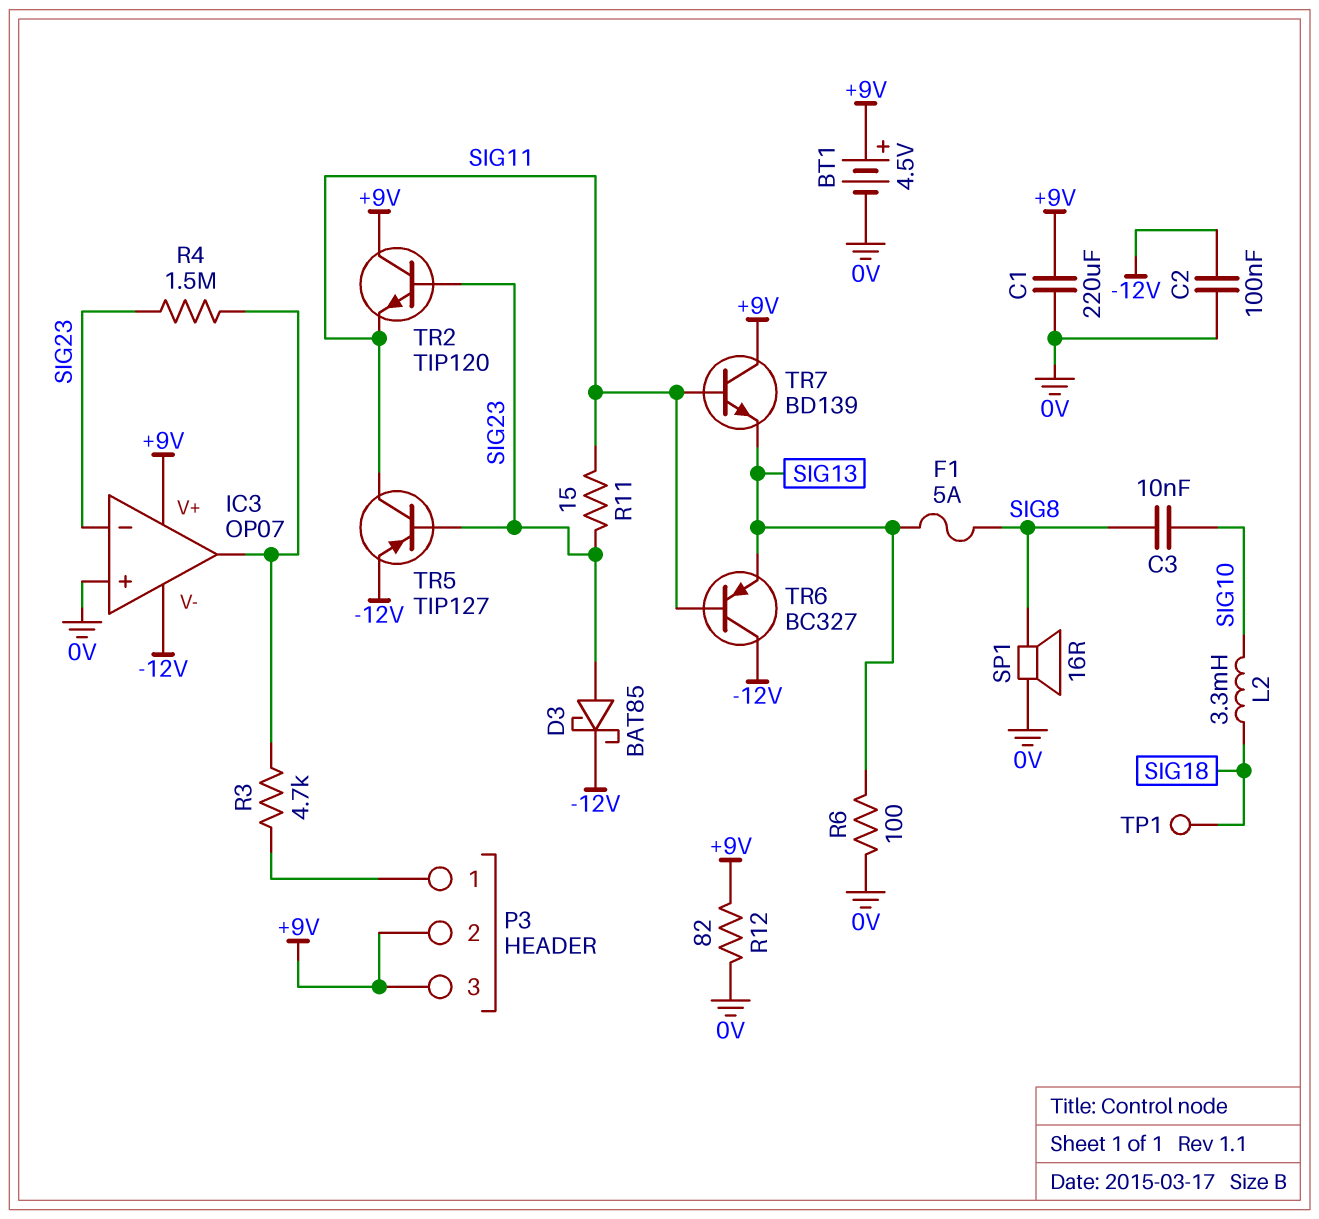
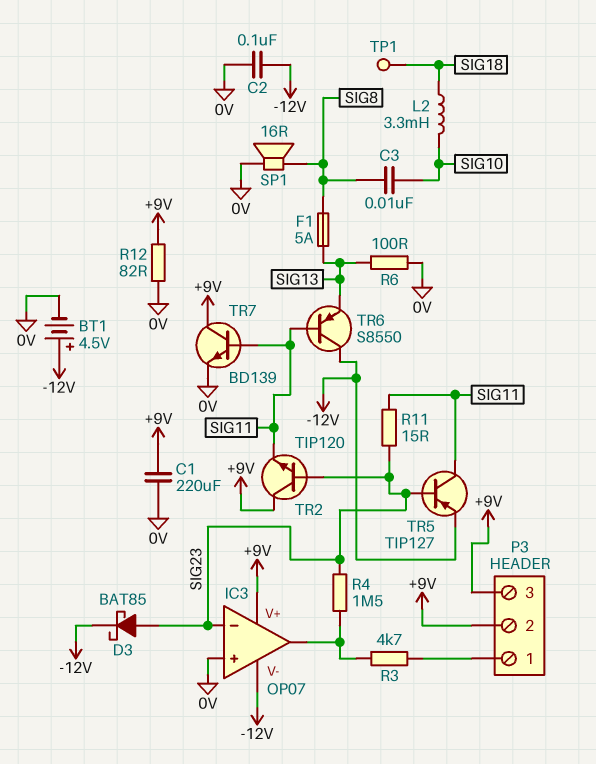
BT1: 4.5V (plus +9V, minus 0V) -> 4.5V (plus -12V, minus 0V)
TR6: PNP BC327 (B SIG11, C -12V, E SIG13) -> PNP S8550 (B SIG11, C -12V, E SIG13)
TR7: NPN BD139 (B SIG11, C +9V, E SIG13) -> NPN BD139 (B SIG11, C +9V, E 0V)

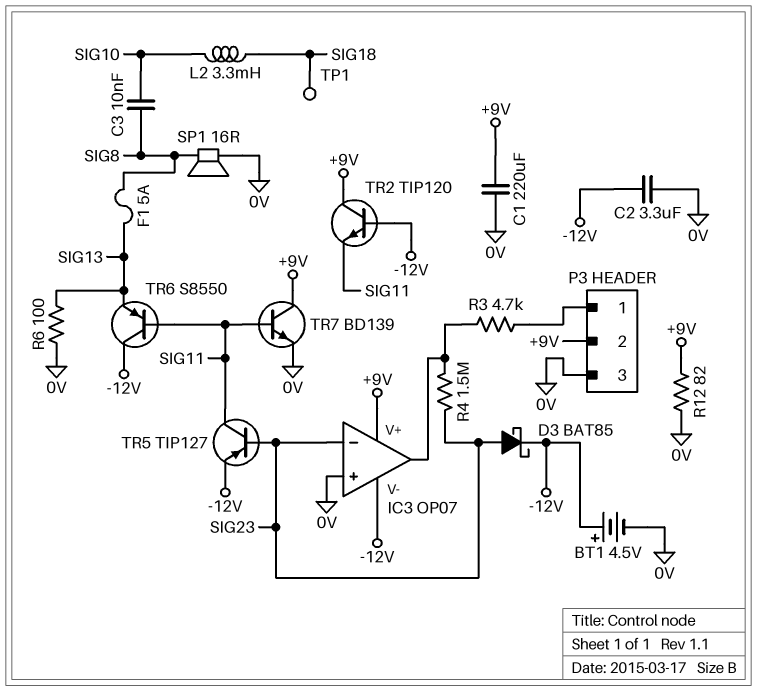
C2: 100nF (-12V, 0V) -> 3.3uF (-12V, 0V)
P3 pin 3: +9V -> 0V
R11: 15 (SIG11, SIG23) -> none
TR2: NPN TIP120 (B SIG23, C +9V, E SIG11) -> NPN TIP120 (B -12V, C +9V, E SIG11)

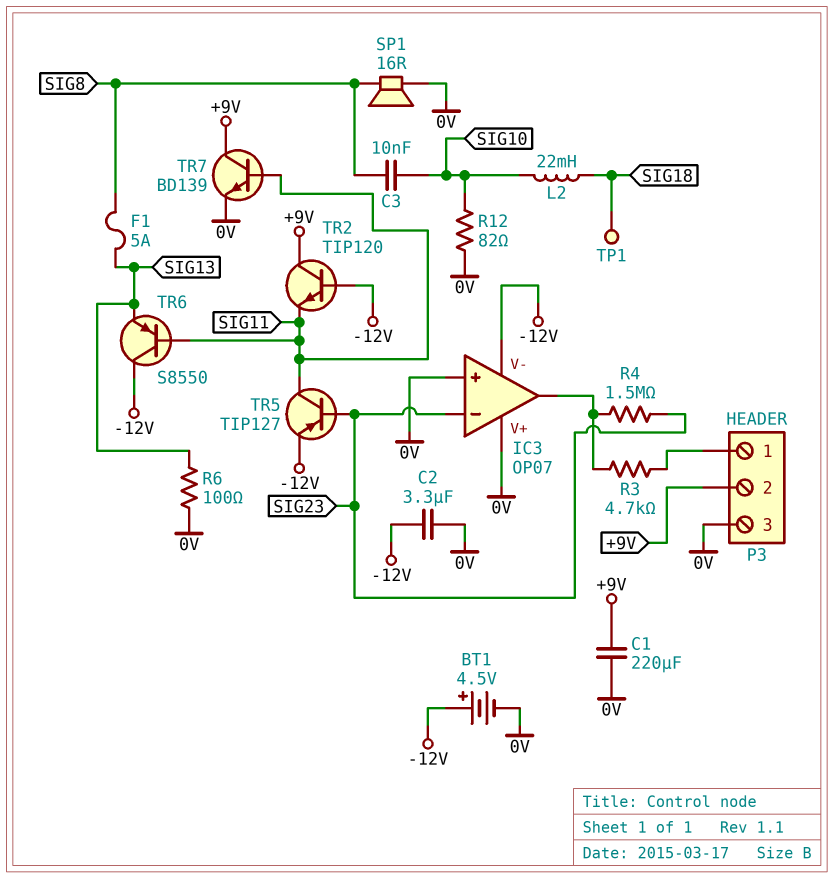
D3: schottky BAT85 (A SIG23, K -12V) -> none
IC3 pin V+: +9V -> 0V
L2: 3.3mH (SIG10, SIG18) -> 22mH (SIG10, SIG18)
R12: 82 (+9V, 0V) -> 82 (0V, SIG10)

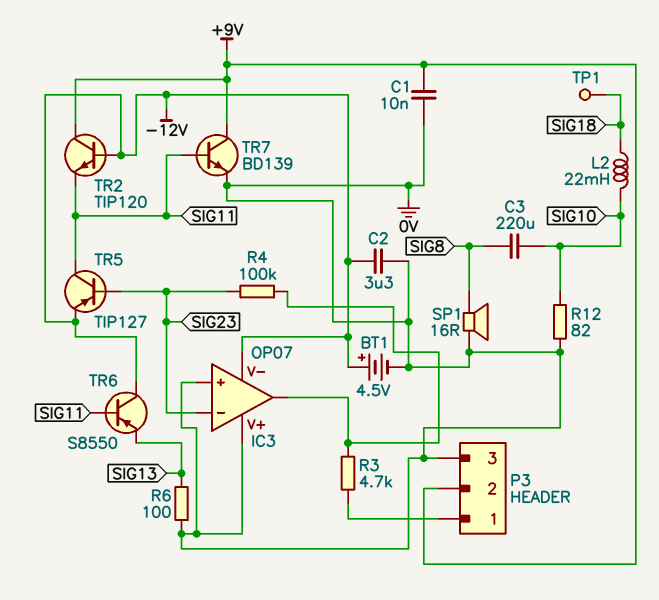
C1: 220uF (+9V, 0V) -> 10nF (+9V, 0V)
C3: 10nF (SIG8, SIG10) -> 220uF (SIG8, SIG10)
F1: 5A (SIG8, SIG13) -> none
R4: 1.5M (IC3/out, SIG23) -> 100k (IC3/out, SIG23)

